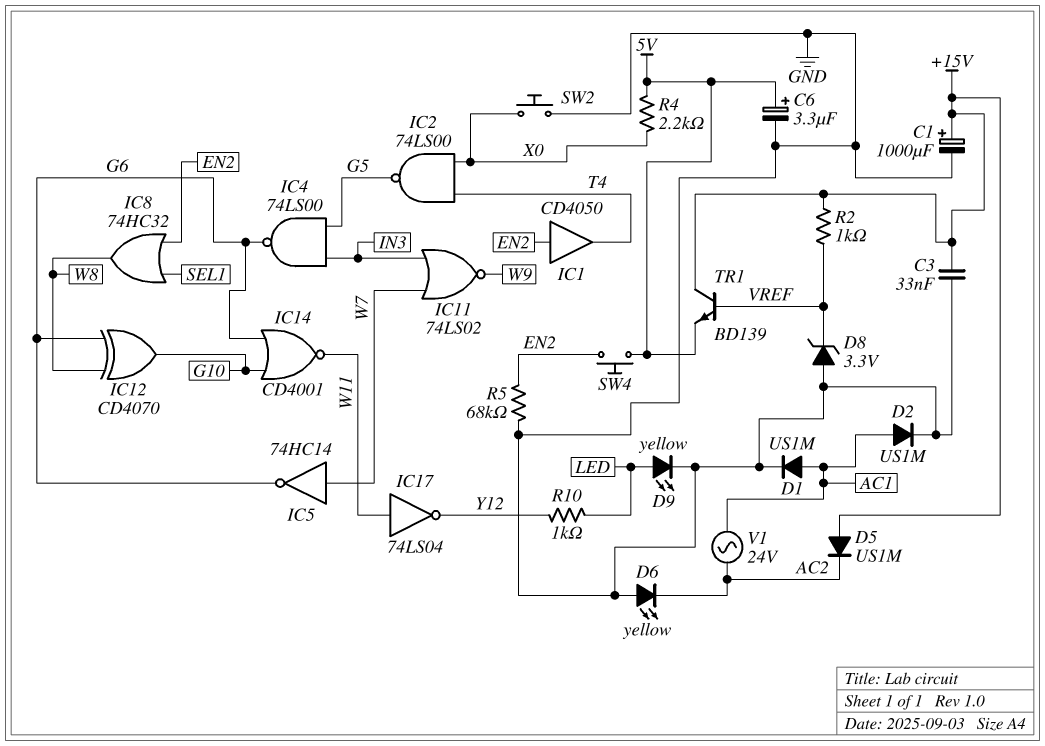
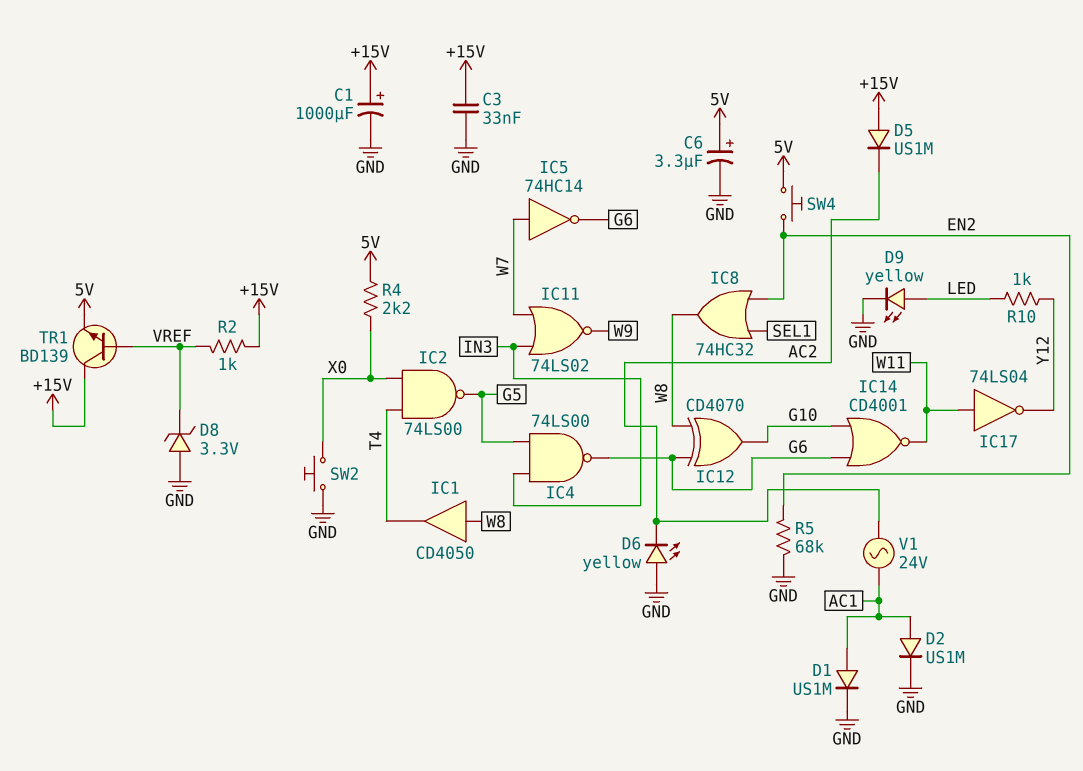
IC1: buffer CD4050 (in EN2, out T4) -> buffer CD4050 (in W8, out T4)

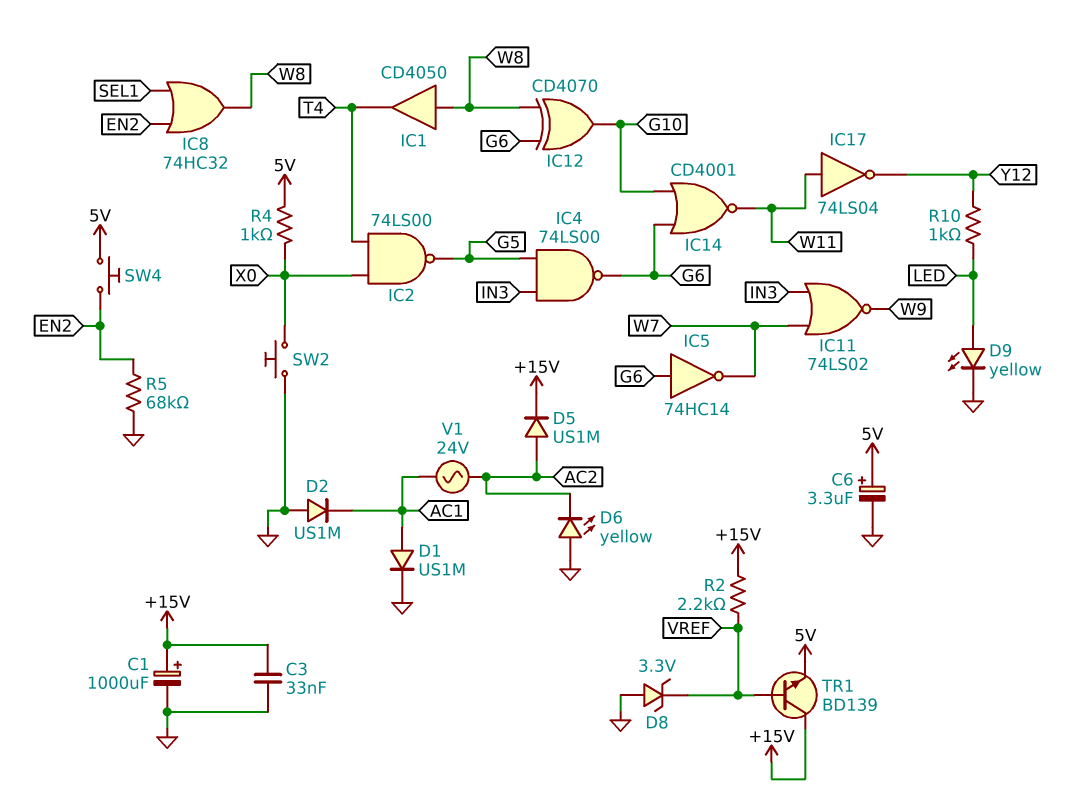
D2: diode US1M (A AC1, K GND) -> diode US1M (A GND, K AC1)
D5: diode US1M (A +15V, K AC2) -> diode US1M (A AC2, K +15V)
IC5: NOT 74HC14 (in W7, out G6) -> NOT 74HC14 (in G6, out W7)
R2: 1k (+15V, VREF) -> 2.2k (+15V, VREF)
R4: 2.2k (5V, X0) -> 1k (5V, X0)

